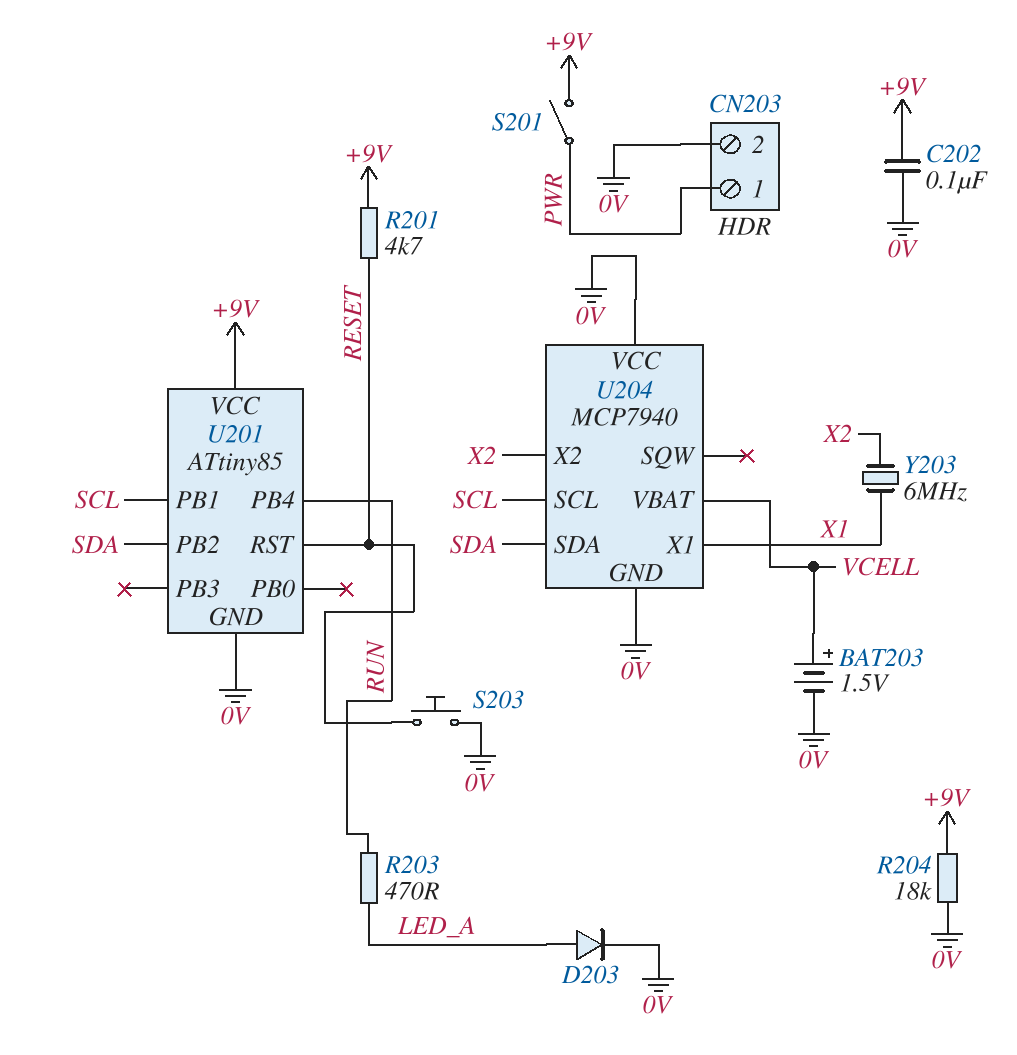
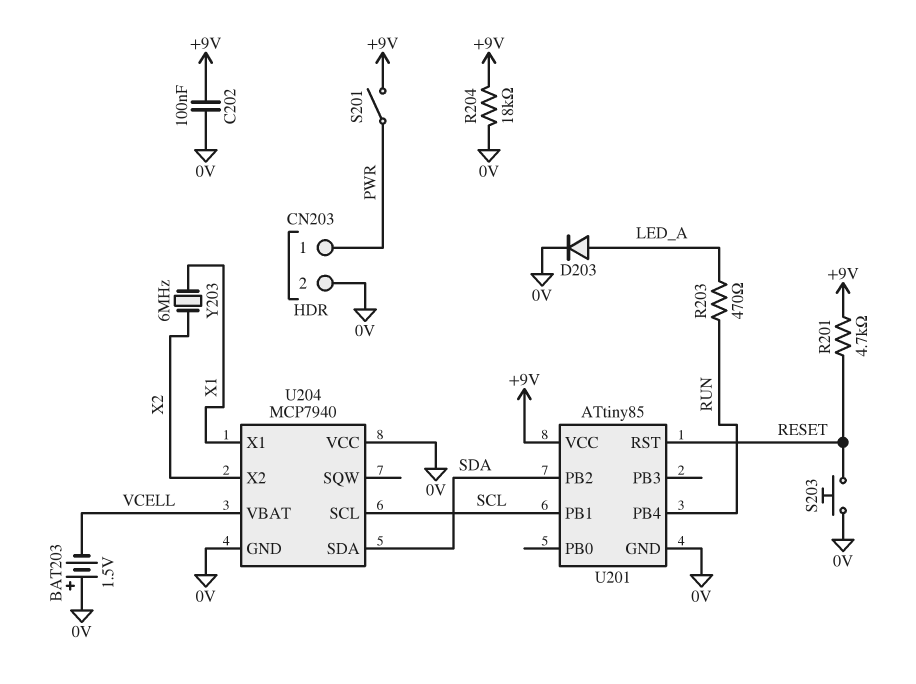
BAT203: 1.5V (plus VCELL, minus 0V) -> 1.5V (plus 0V, minus VCELL)

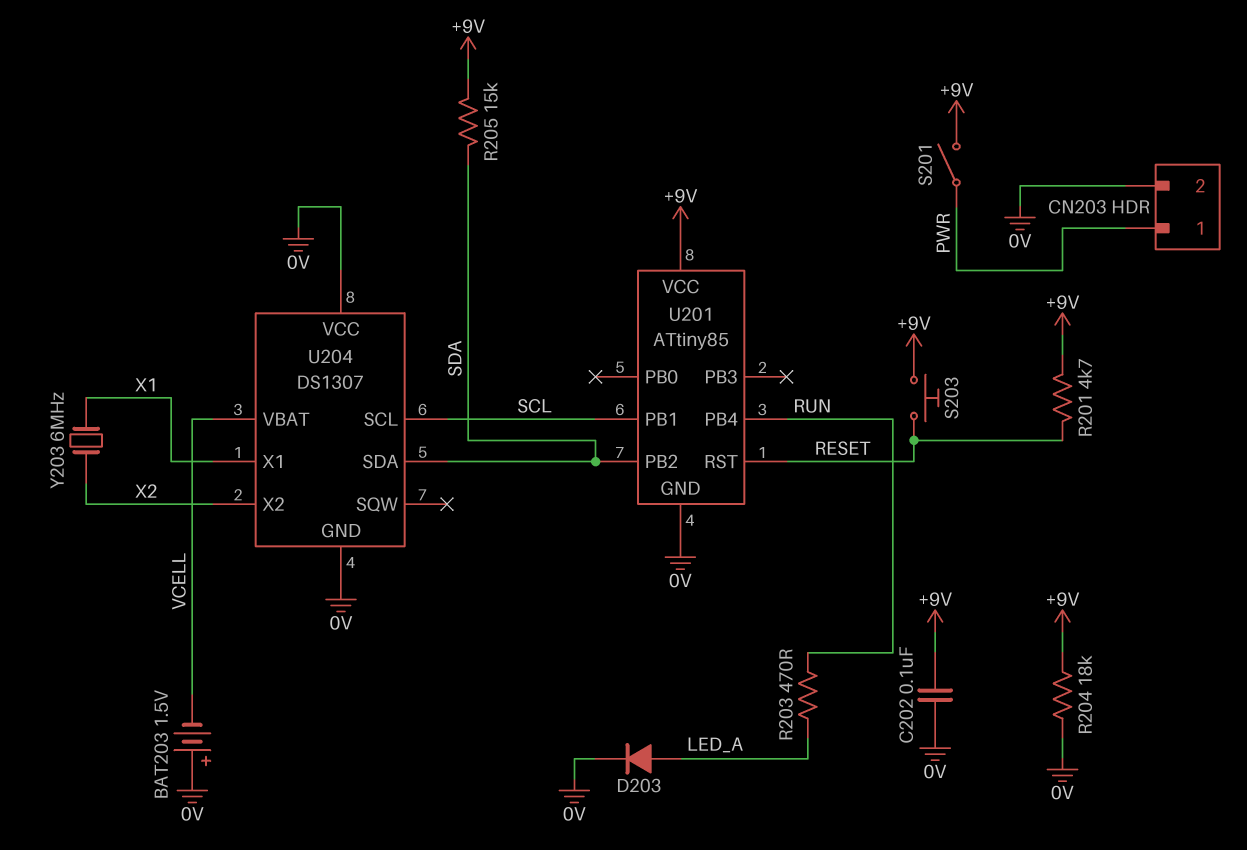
R205: none -> 15k (+9V, SDA)
S203: button (0V, RESET) -> button (+9V, RESET)
U204: MCP7940 -> DS1307

